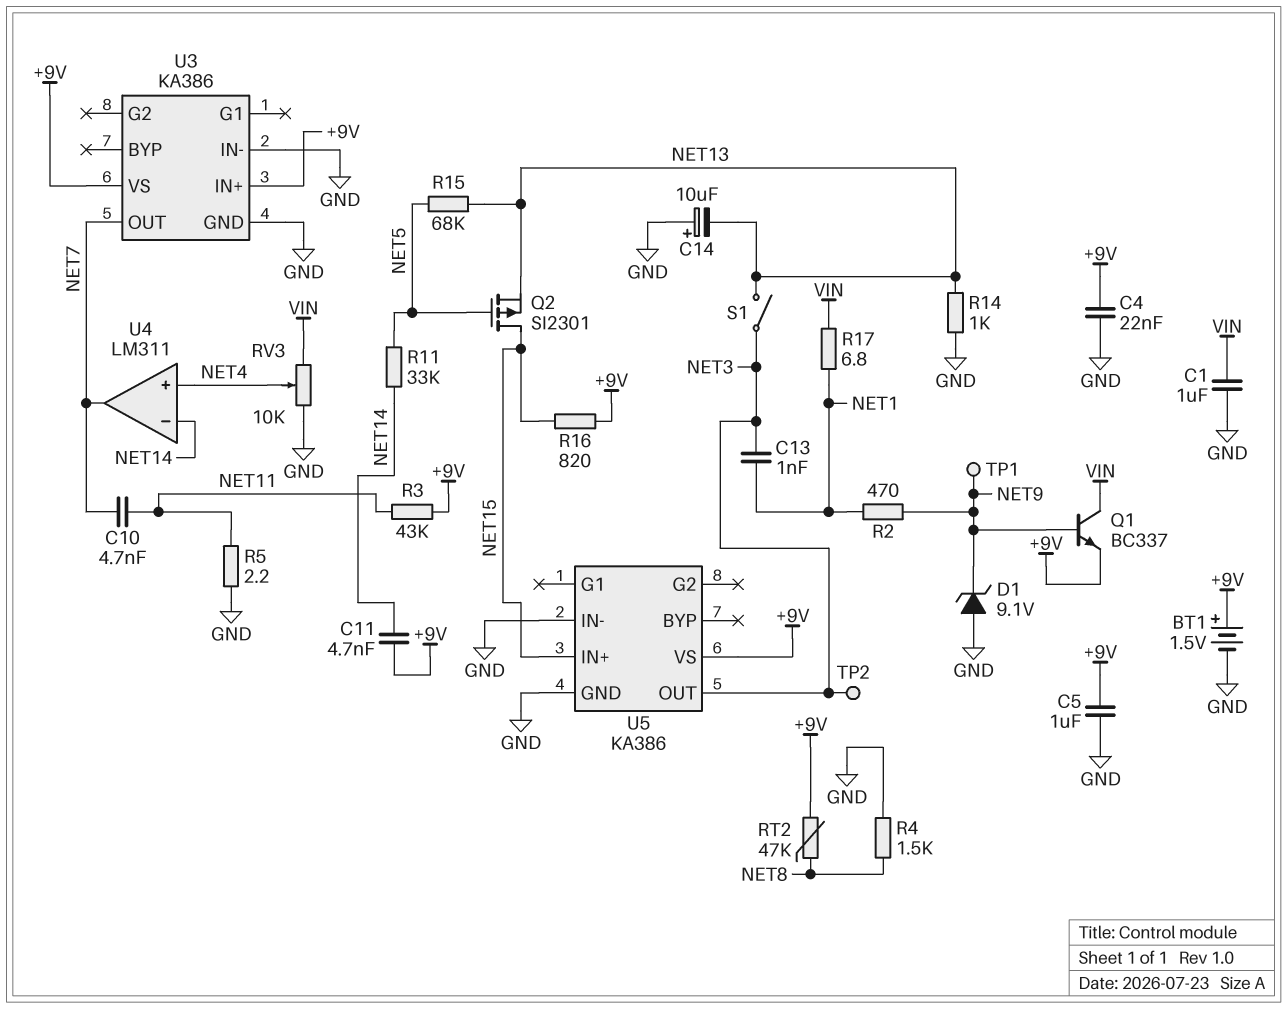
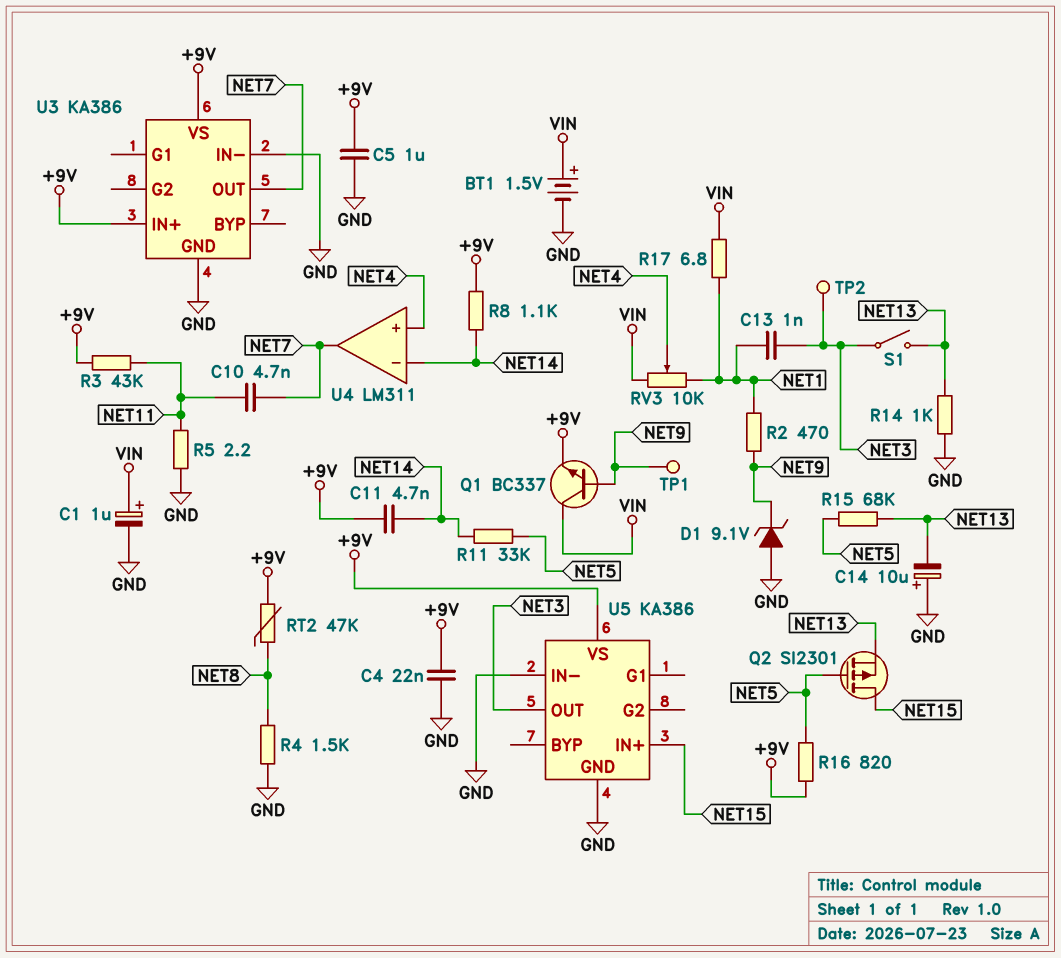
BT1: 1.5V (plus +9V, minus GND) -> 1.5V (plus VIN, minus GND)
C1: 1uF (GND, VIN) -> 1uF (plus VIN, minus GND)
R8: none -> 1.1k (+9V, NET14)
R16: 820 (+9V, NET15) -> 820 (+9V, NET5)
RV3: 10k (GND, VIN, wiper NET4) -> 10k (NET1, VIN, wiper NET4)

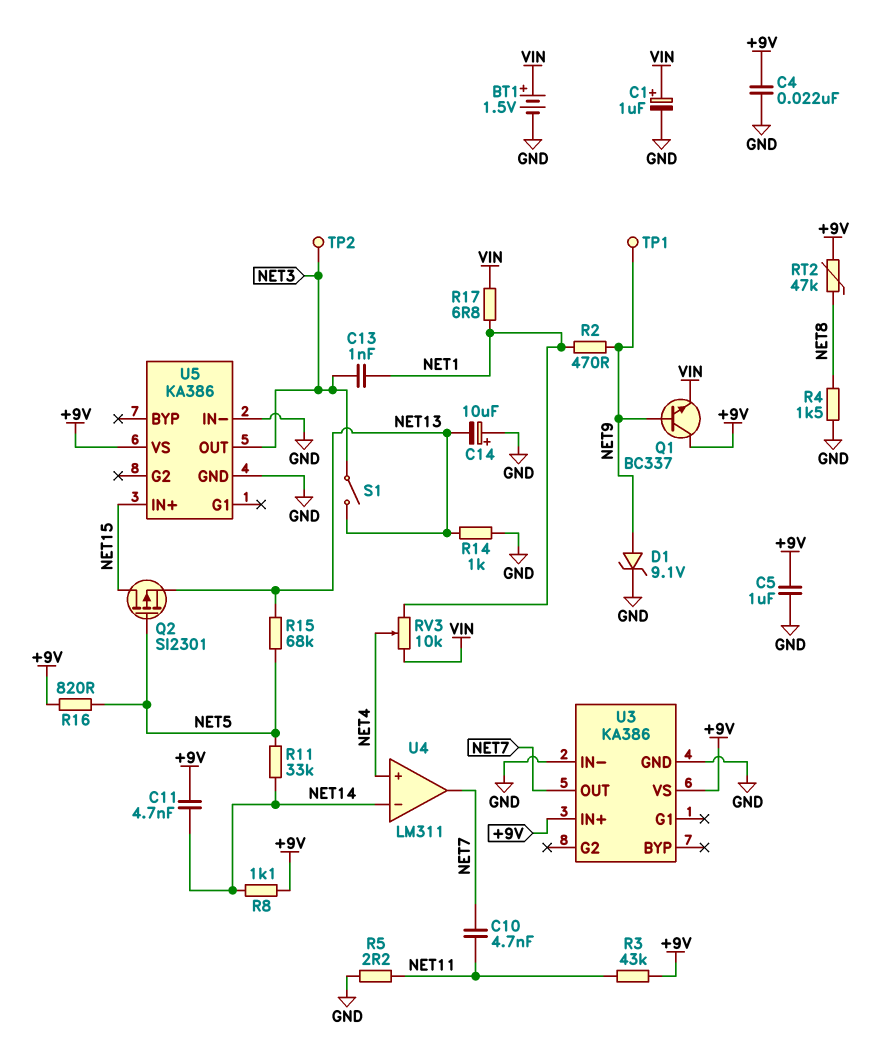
D1: zener 9.1V (A GND, K NET9) -> zener 9.1V (A NET9, K GND)
Q1: NPN BC337 (B NET9, C VIN, E +9V) -> NPN BC337 (B NET9, C +9V, E VIN)

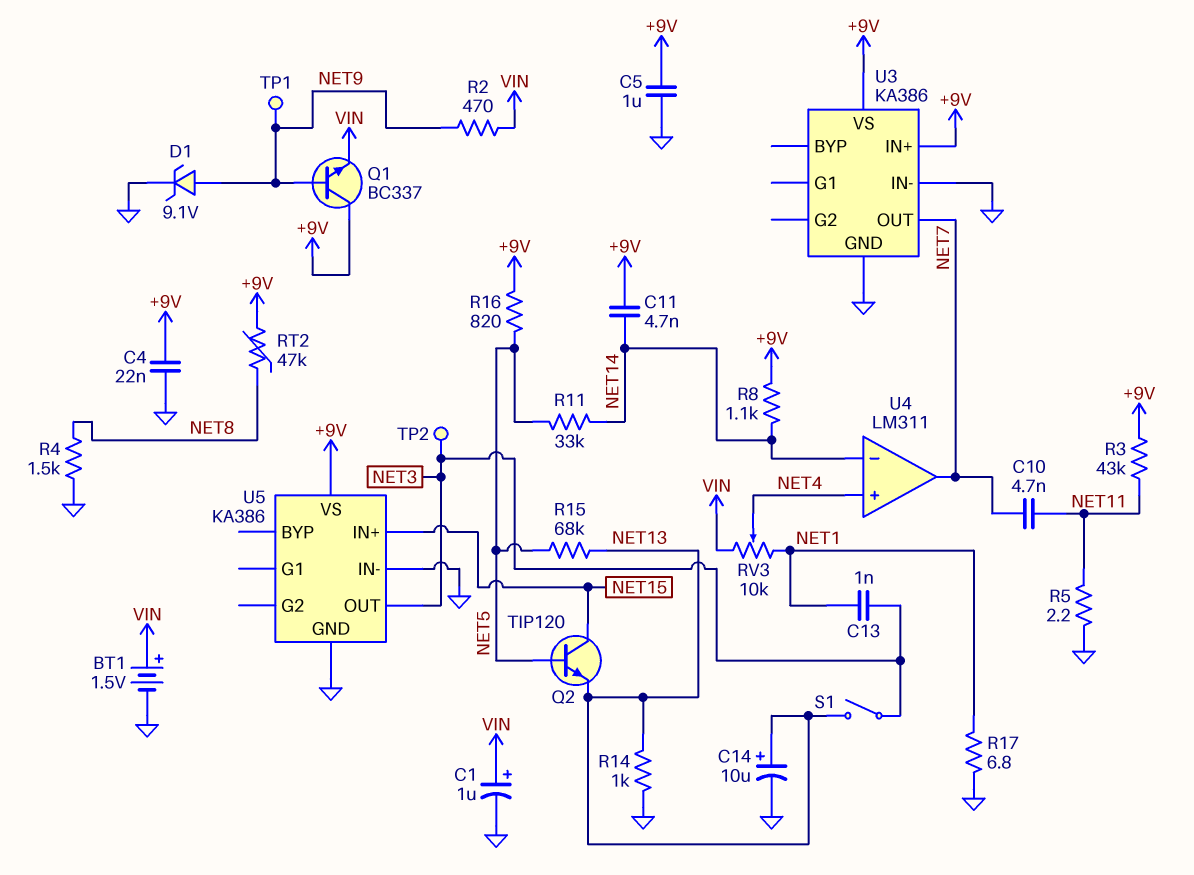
C14: 10uF (plus GND, minus NET13) -> 10uF (plus NET13, minus GND)
Q2: PMOS SI2301 (G NET5, D NET15, S NET13) -> NPN TIP120 (B NET5, C NET15, E NET13)
R2: 470 (NET1, NET9) -> 470 (NET9, VIN)
R17: 6.8 (NET1, VIN) -> 6.8 (GND, NET1)

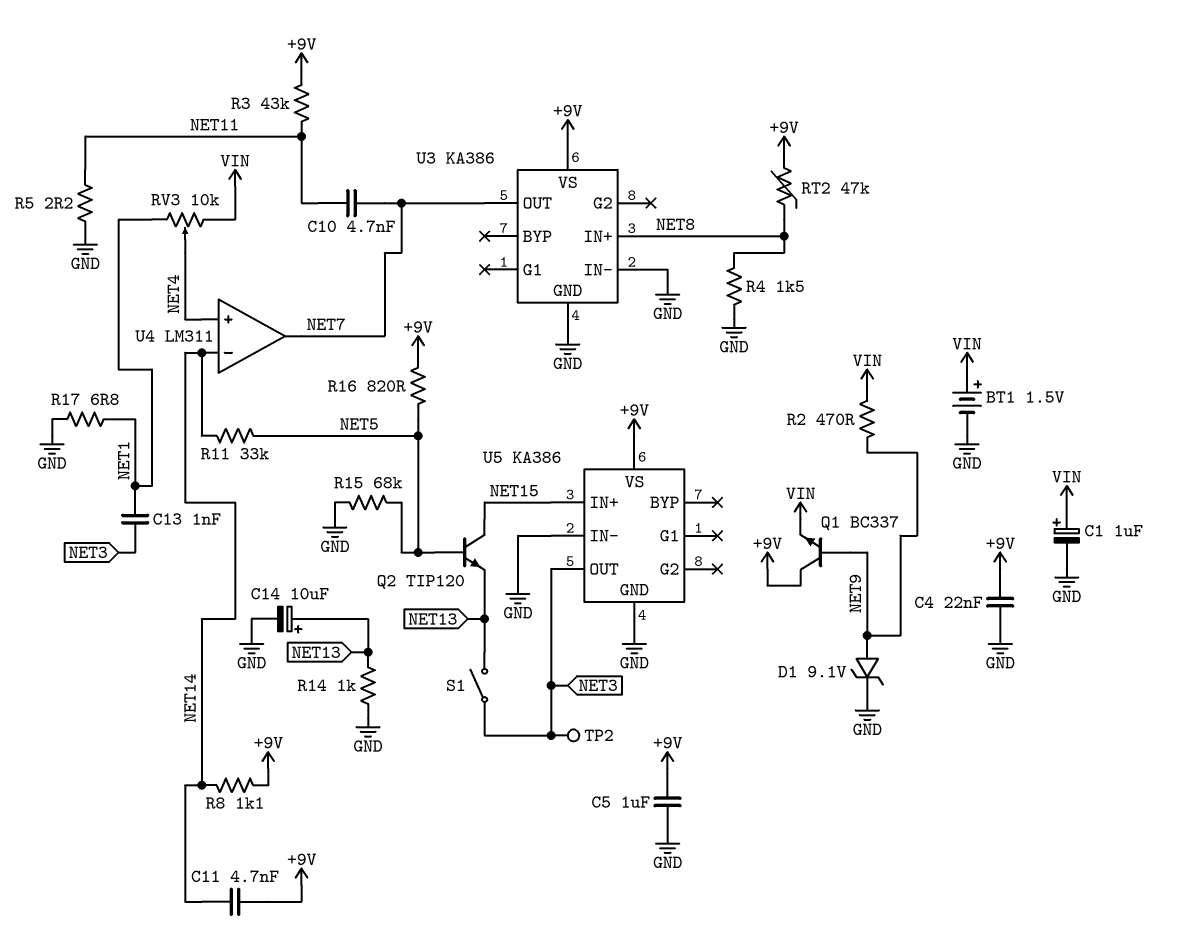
R15: 68k (NET5, NET13) -> 68k (GND, NET5)
TP1: test point (NET9) -> none
U3 pin IN+: +9V -> NET8

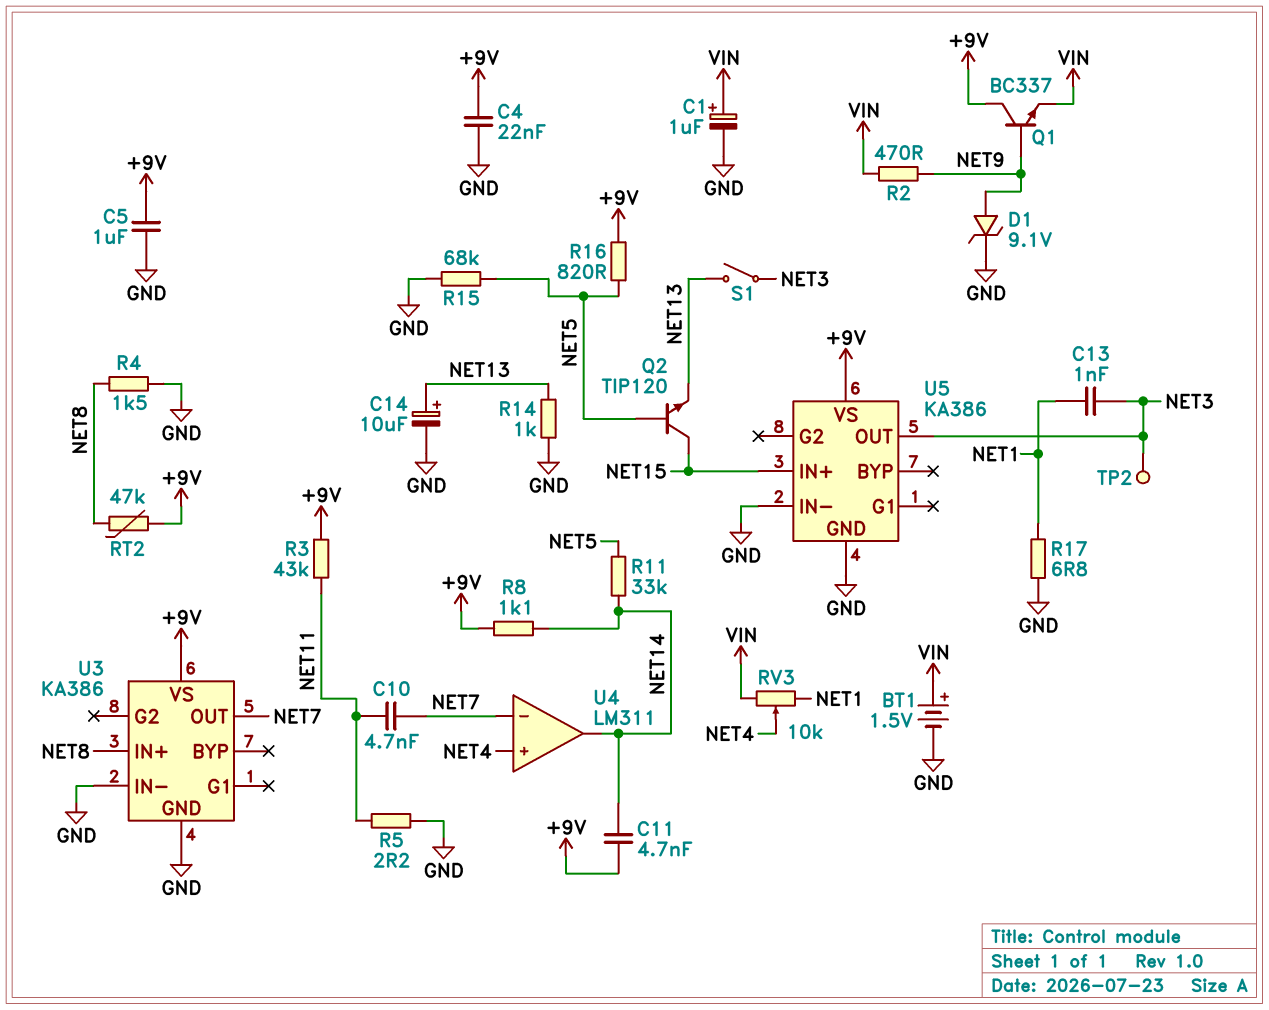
U4 pin in-: NET14 -> NET7
U4 pin out: NET7 -> NET14

